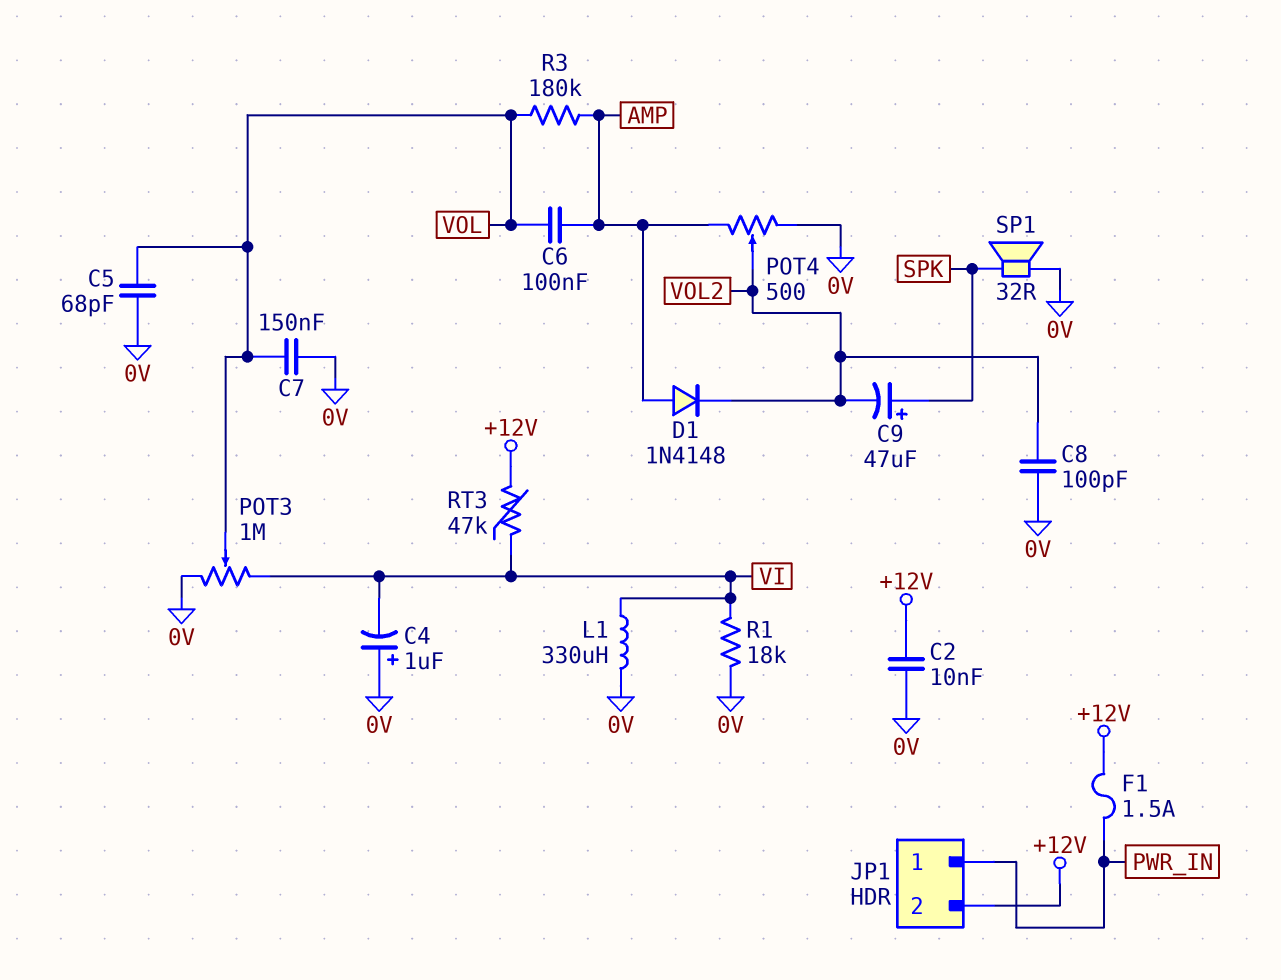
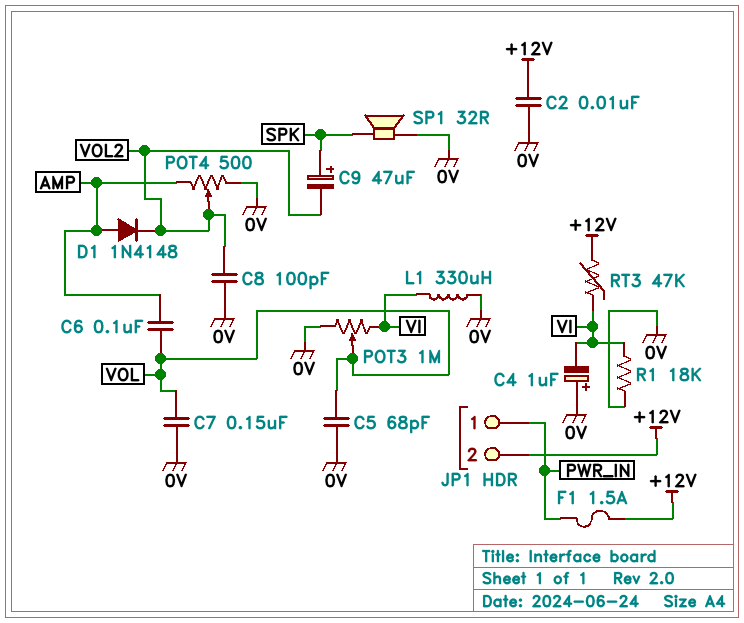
R3: 180k (AMP, VOL) -> none

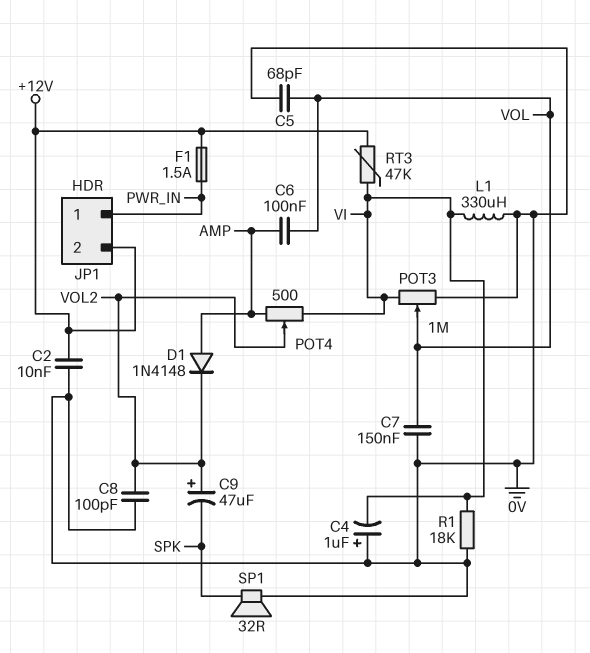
C9: 47uF (plus SPK, minus VOL2) -> 47uF (plus VOL2, minus SPK)
POT4: 500 (0V, AMP, wiper VOL2) -> 500 (AMP, VI, wiper VOL2)

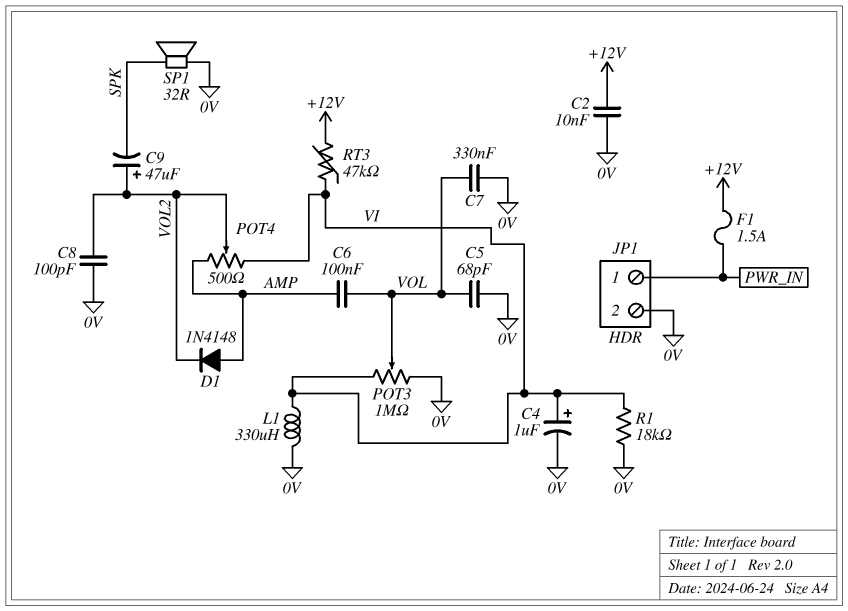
C4: 1uF (plus 0V, minus VI) -> 1uF (plus VI, minus 0V)
C7: 150nF (0V, VOL) -> 330nF (0V, VOL)
JP1 pin 2: +12V -> 0V

